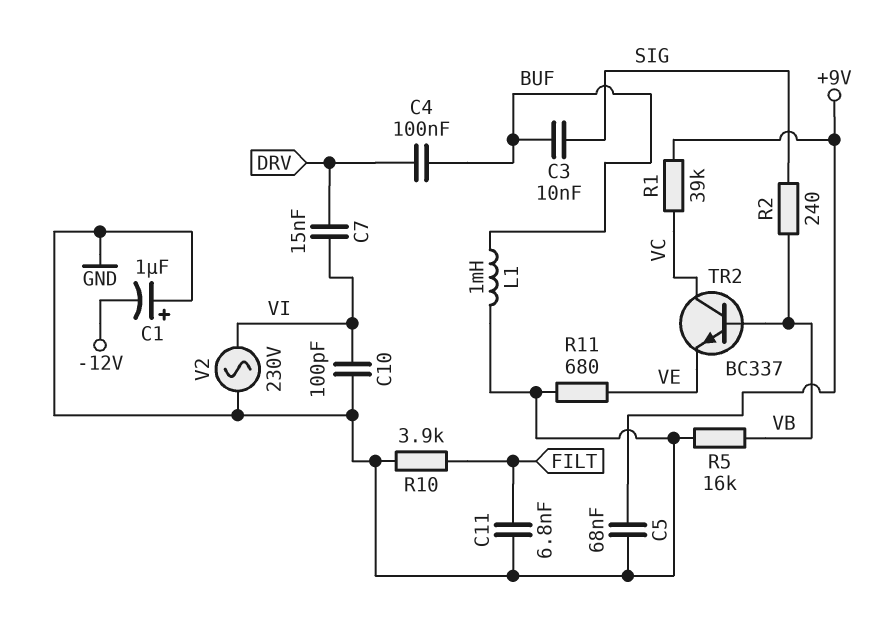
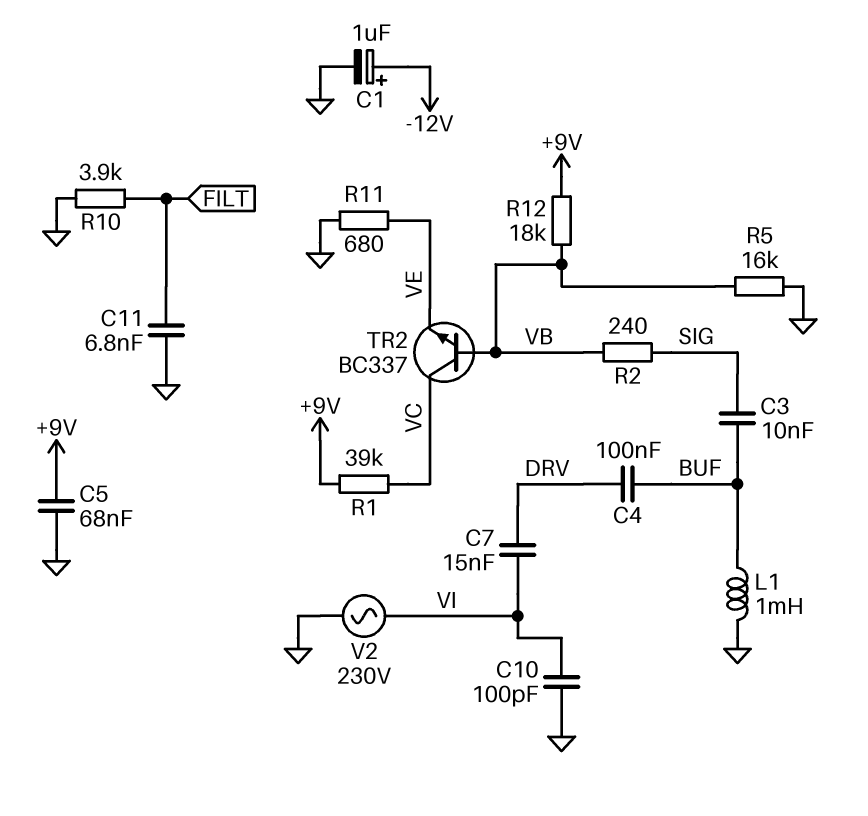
C1: 1uF (plus GND, minus -12V) -> 1uF (plus -12V, minus GND)
R12: none -> 18k (+9V, VB)

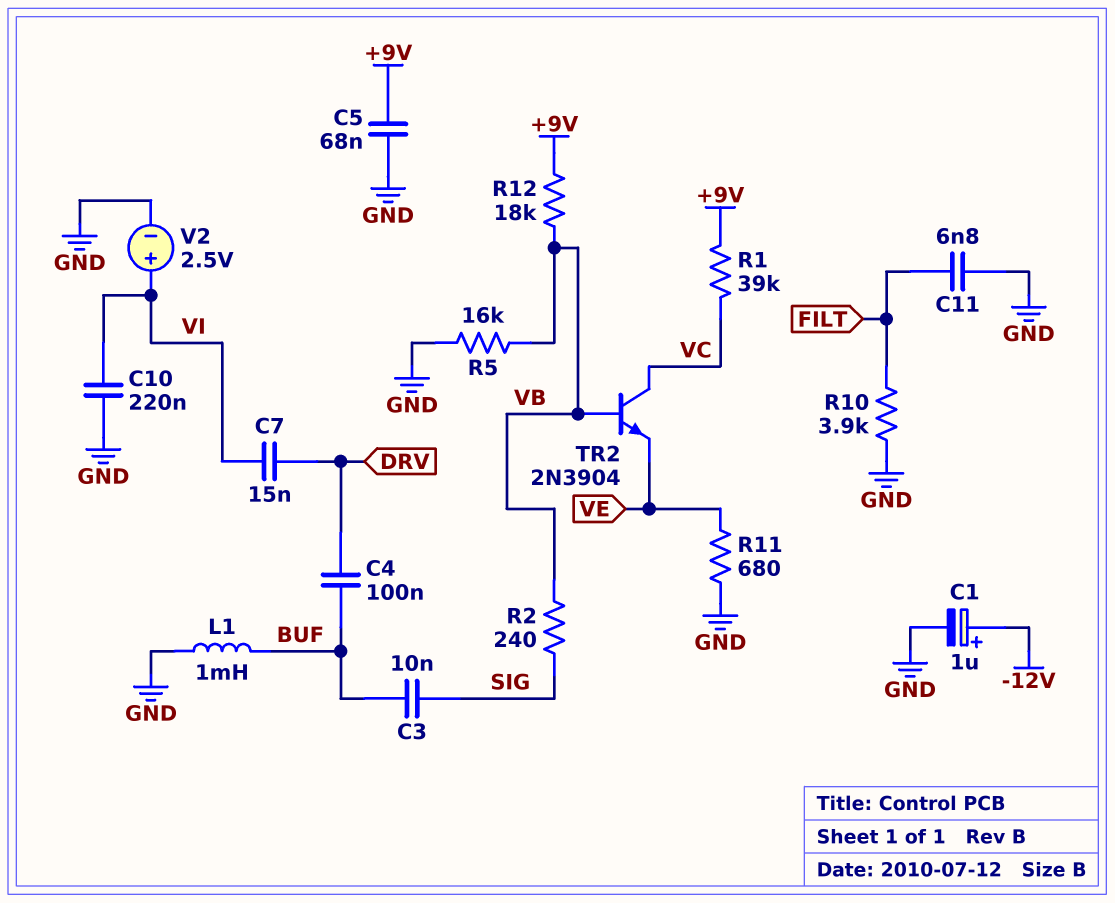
C10: 100pF (GND, VI) -> 220nF (GND, VI)
TR2: NPN BC337 (B VB, C VC, E VE) -> NPN 2N3904 (B VB, C VC, E VE)
V2: AC 230V (GND, VI) -> 2.5V (plus VI, minus GND)

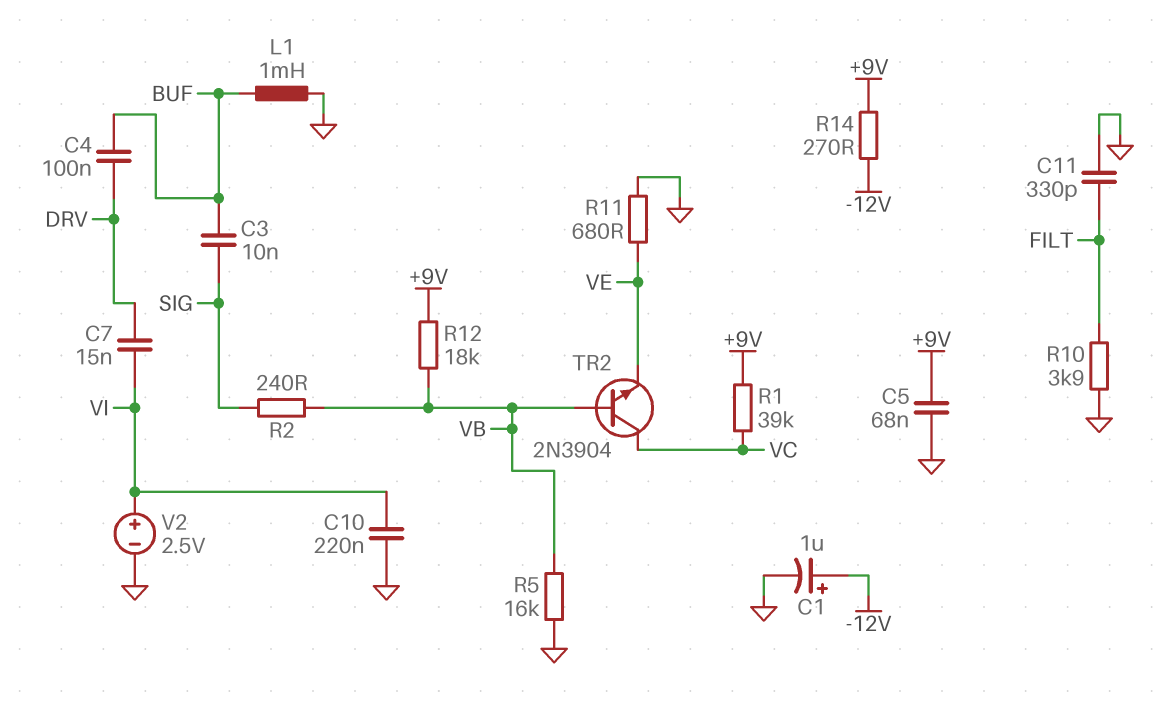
C11: 6.8nF (FILT, GND) -> 330pF (FILT, GND)
R14: none -> 270 (+9V, -12V)

